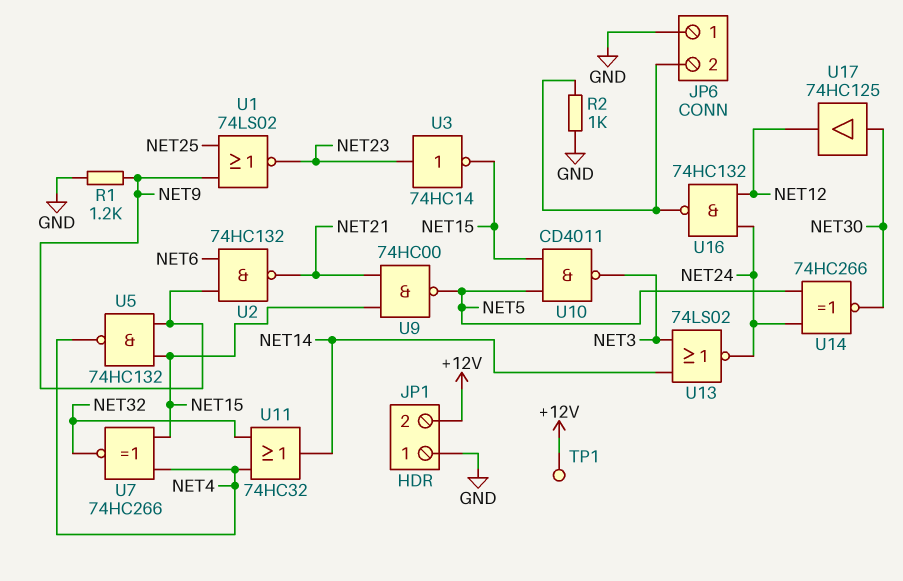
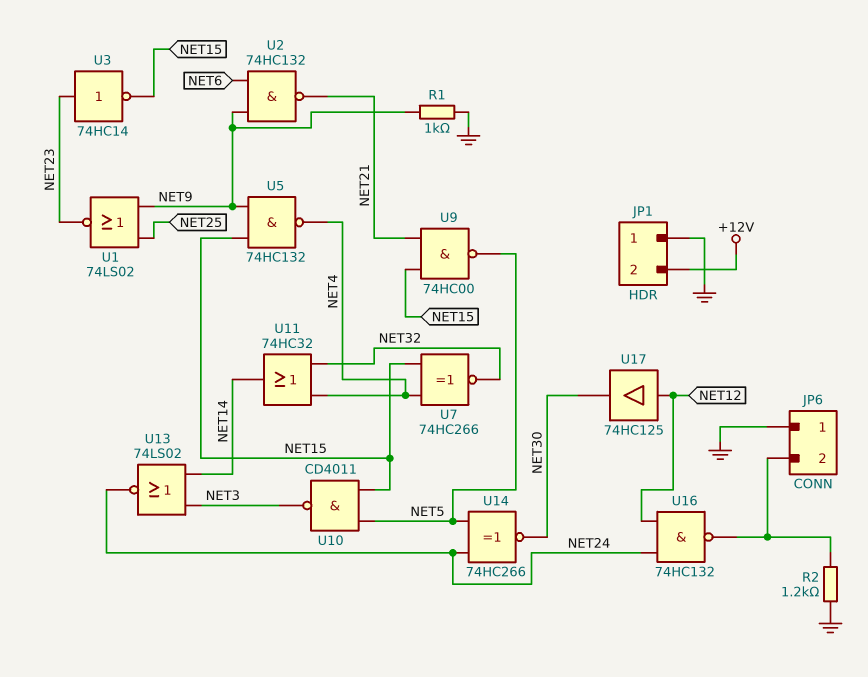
R1: 1.2k (GND, NET9) -> 1k (GND, NET9)
R2: 1k (GND, JP6/2) -> 1.2k (GND, JP6/2)
TP1: test point (+12V) -> none
U17: buffer 74HC125 (in NET30, out NET12) -> buffer 74HC125 (in NET12, out NET30)

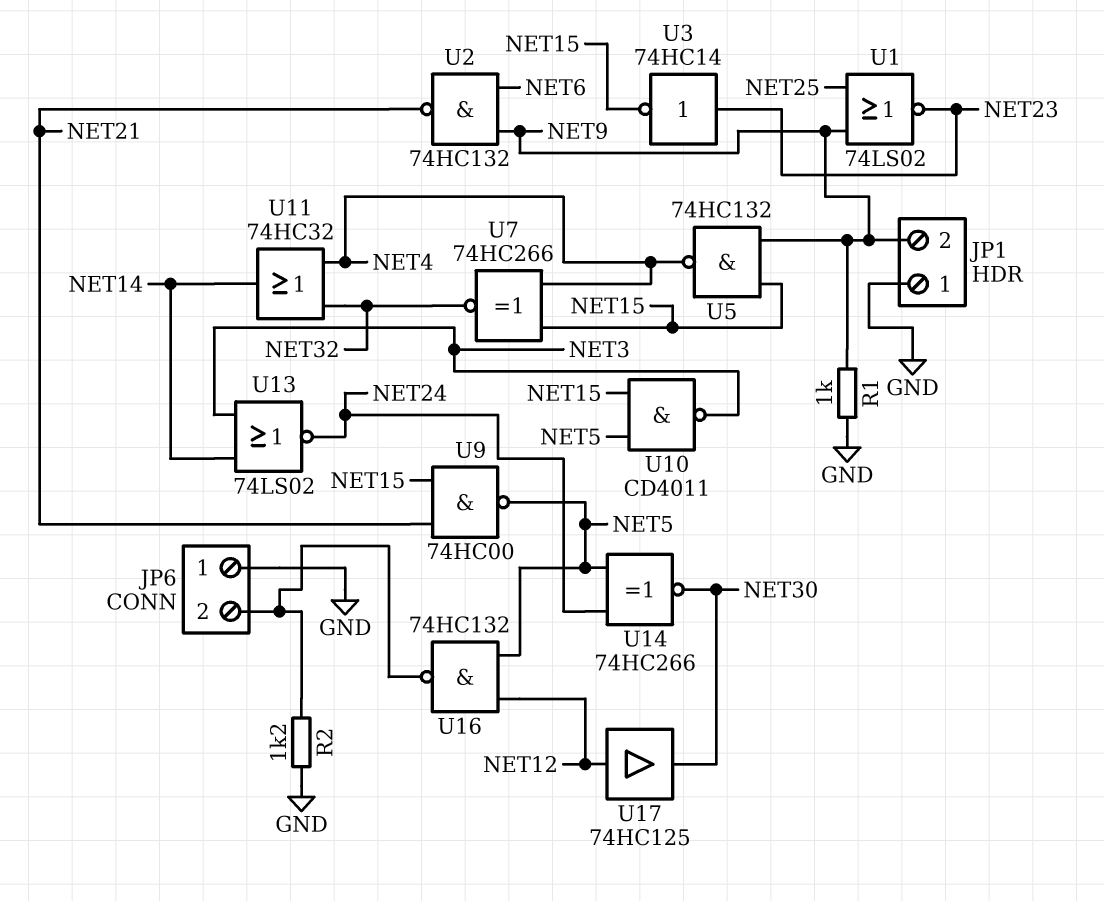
JP1 pin 2: +12V -> NET9
U16: NAND 74HC132 (in NET12, in NET24, out JP6/2) -> NAND 74HC132 (in NET5, in NET12, out JP6/2)

